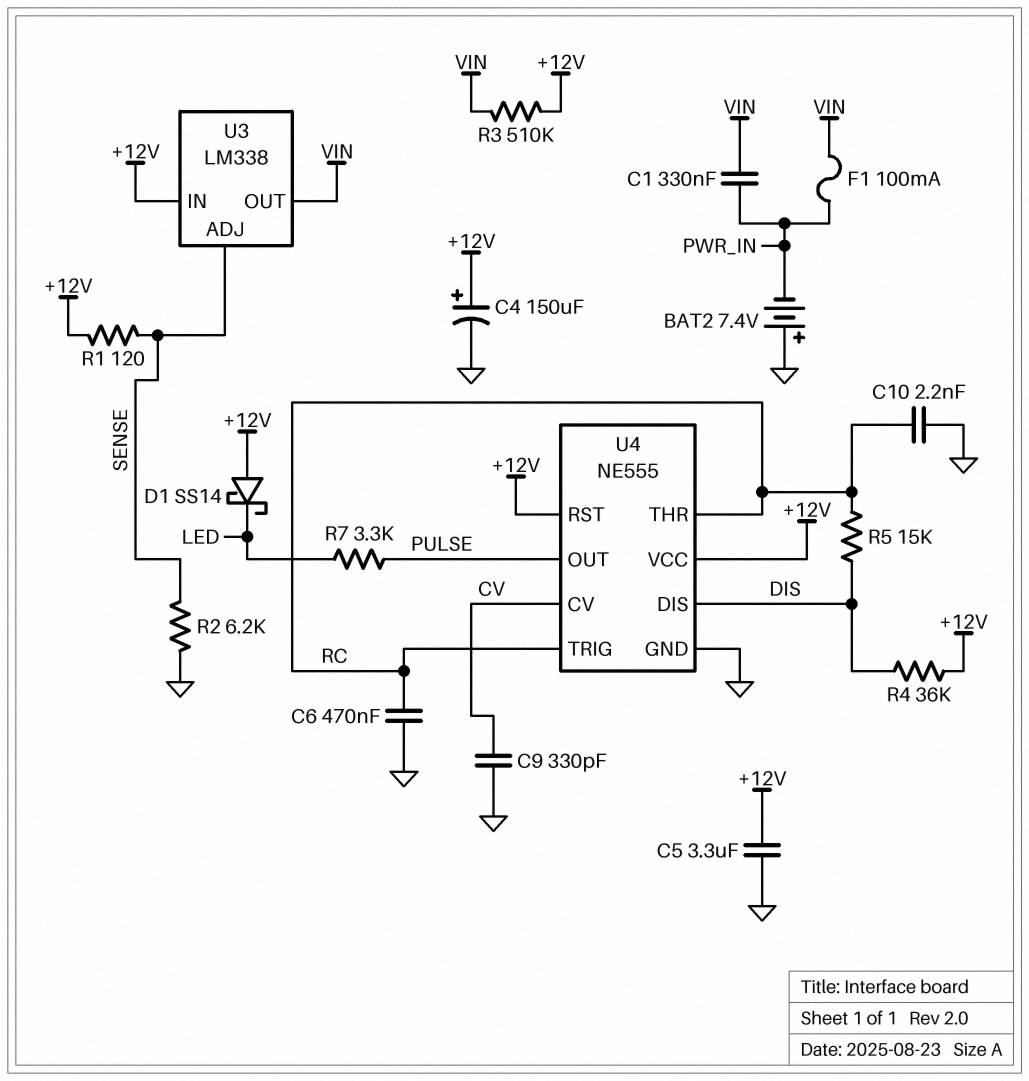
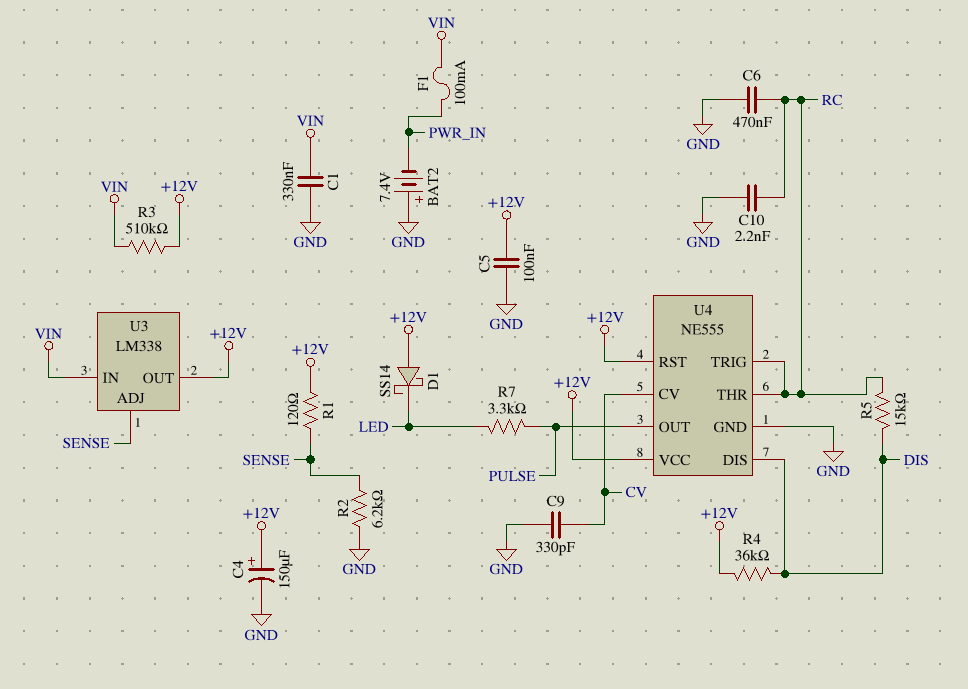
C1: 330nF (PWR_IN, VIN) -> 330nF (GND, VIN)
C5: 3.3uF (+12V, GND) -> 100nF (+12V, GND)
U3 pin IN: +12V -> VIN
U3 pin OUT: VIN -> +12V

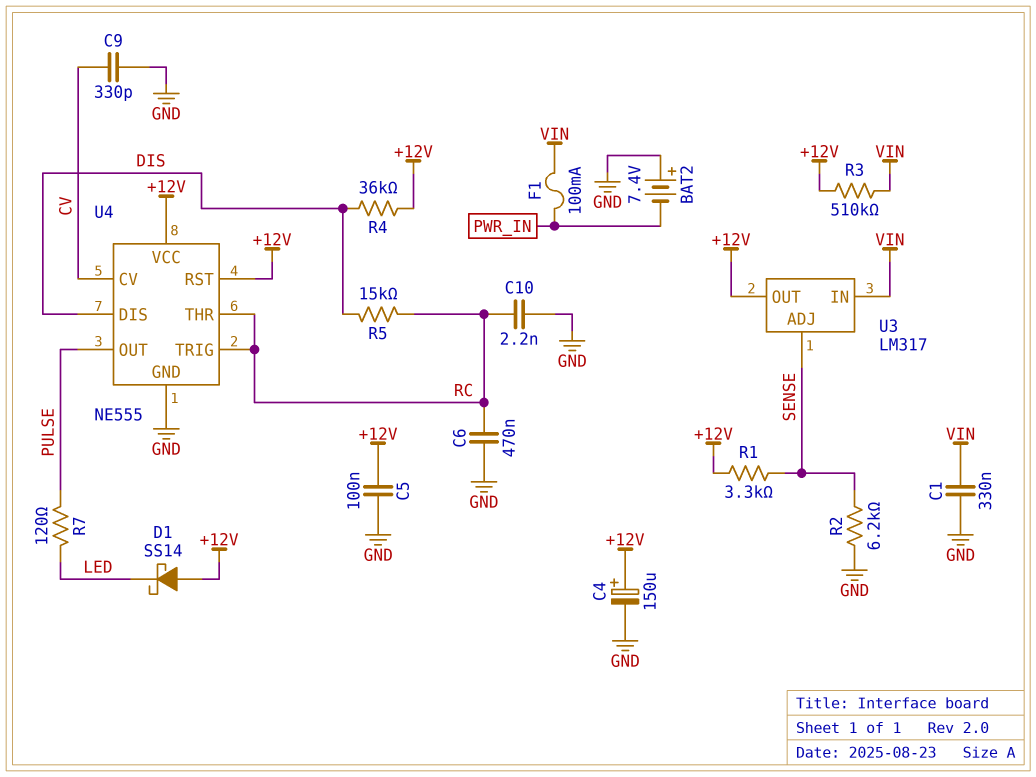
R1: 120 (+12V, SENSE) -> 3.3k (+12V, SENSE)
R7: 3.3k (LED, PULSE) -> 120 (LED, PULSE)
U3: LM338 -> LM317

